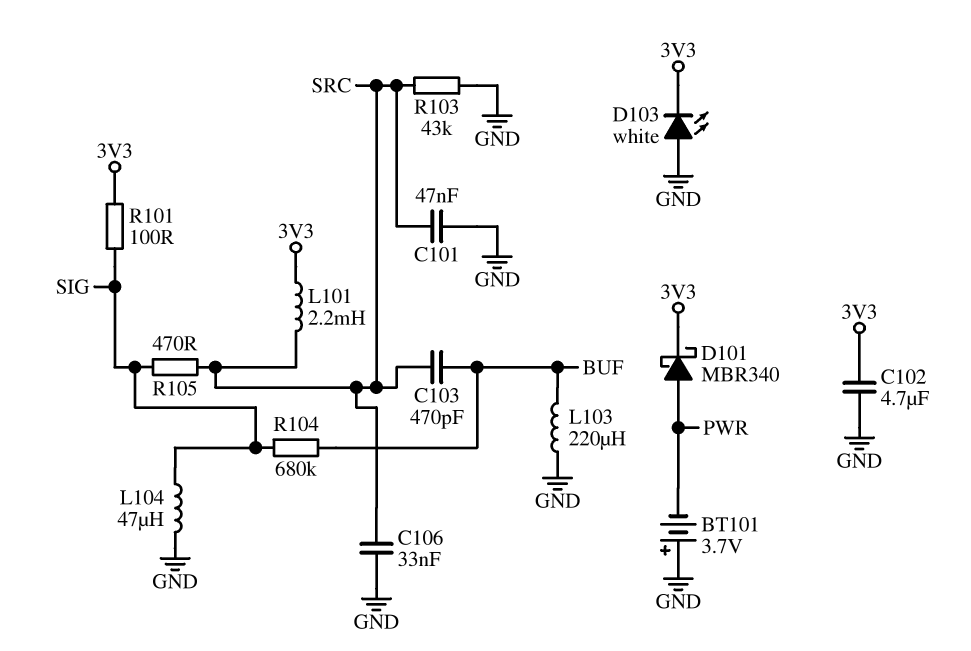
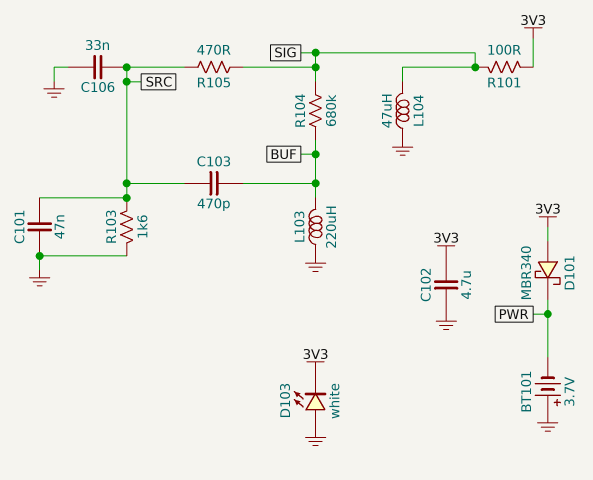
D101: schottky MBR340 (A PWR, K 3V3) -> schottky MBR340 (A 3V3, K PWR)
L101: 2.2mH (3V3, SRC) -> none
R103: 43k (GND, SRC) -> 1.6k (GND, SRC)

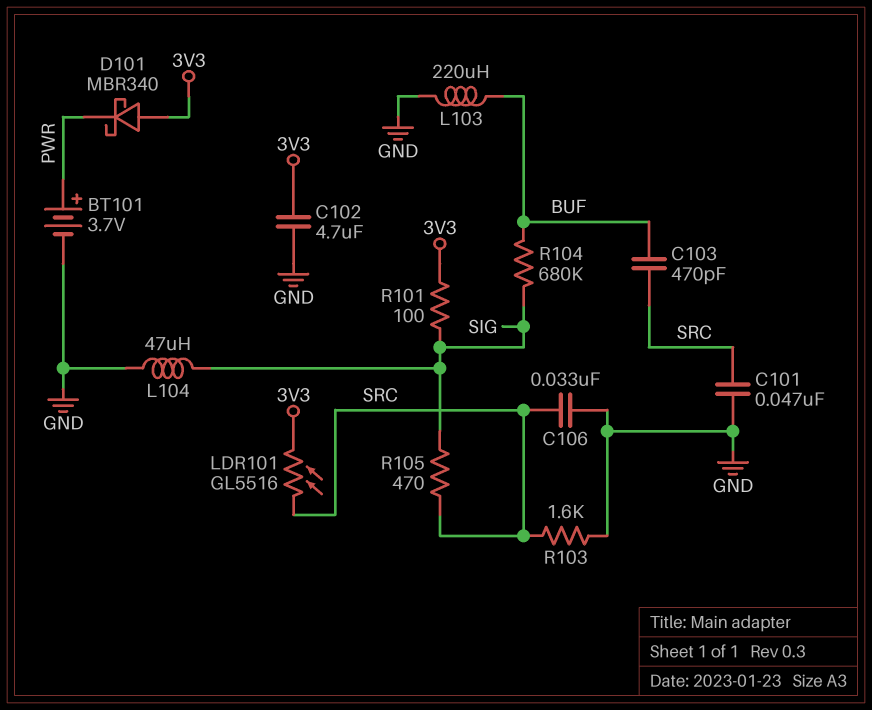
BT101: 3.7V (plus GND, minus PWR) -> 3.7V (plus PWR, minus GND)
D103: LED white (A GND, K 3V3) -> none
LDR101: none -> GL5516 (3V3, SRC)

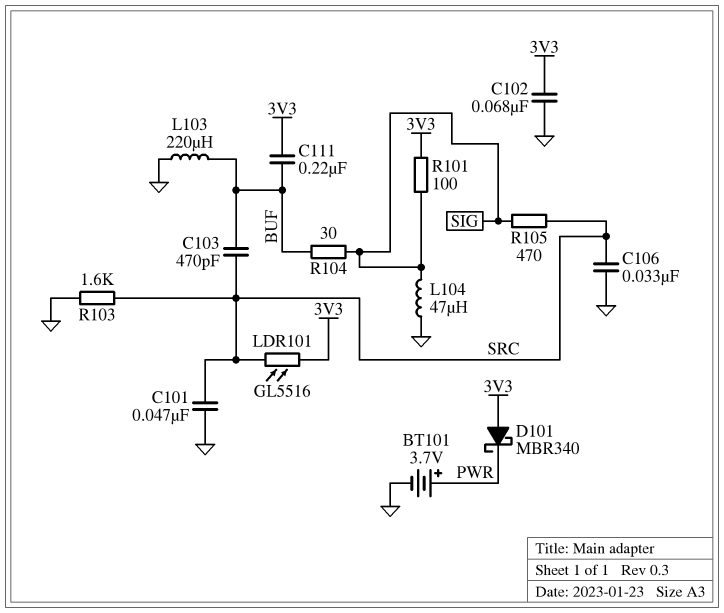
C102: 4.7uF (3V3, GND) -> 68nF (3V3, GND)
C111: none -> 220nF (3V3, BUF)
R104: 680k (BUF, SIG) -> 30 (BUF, SIG)

